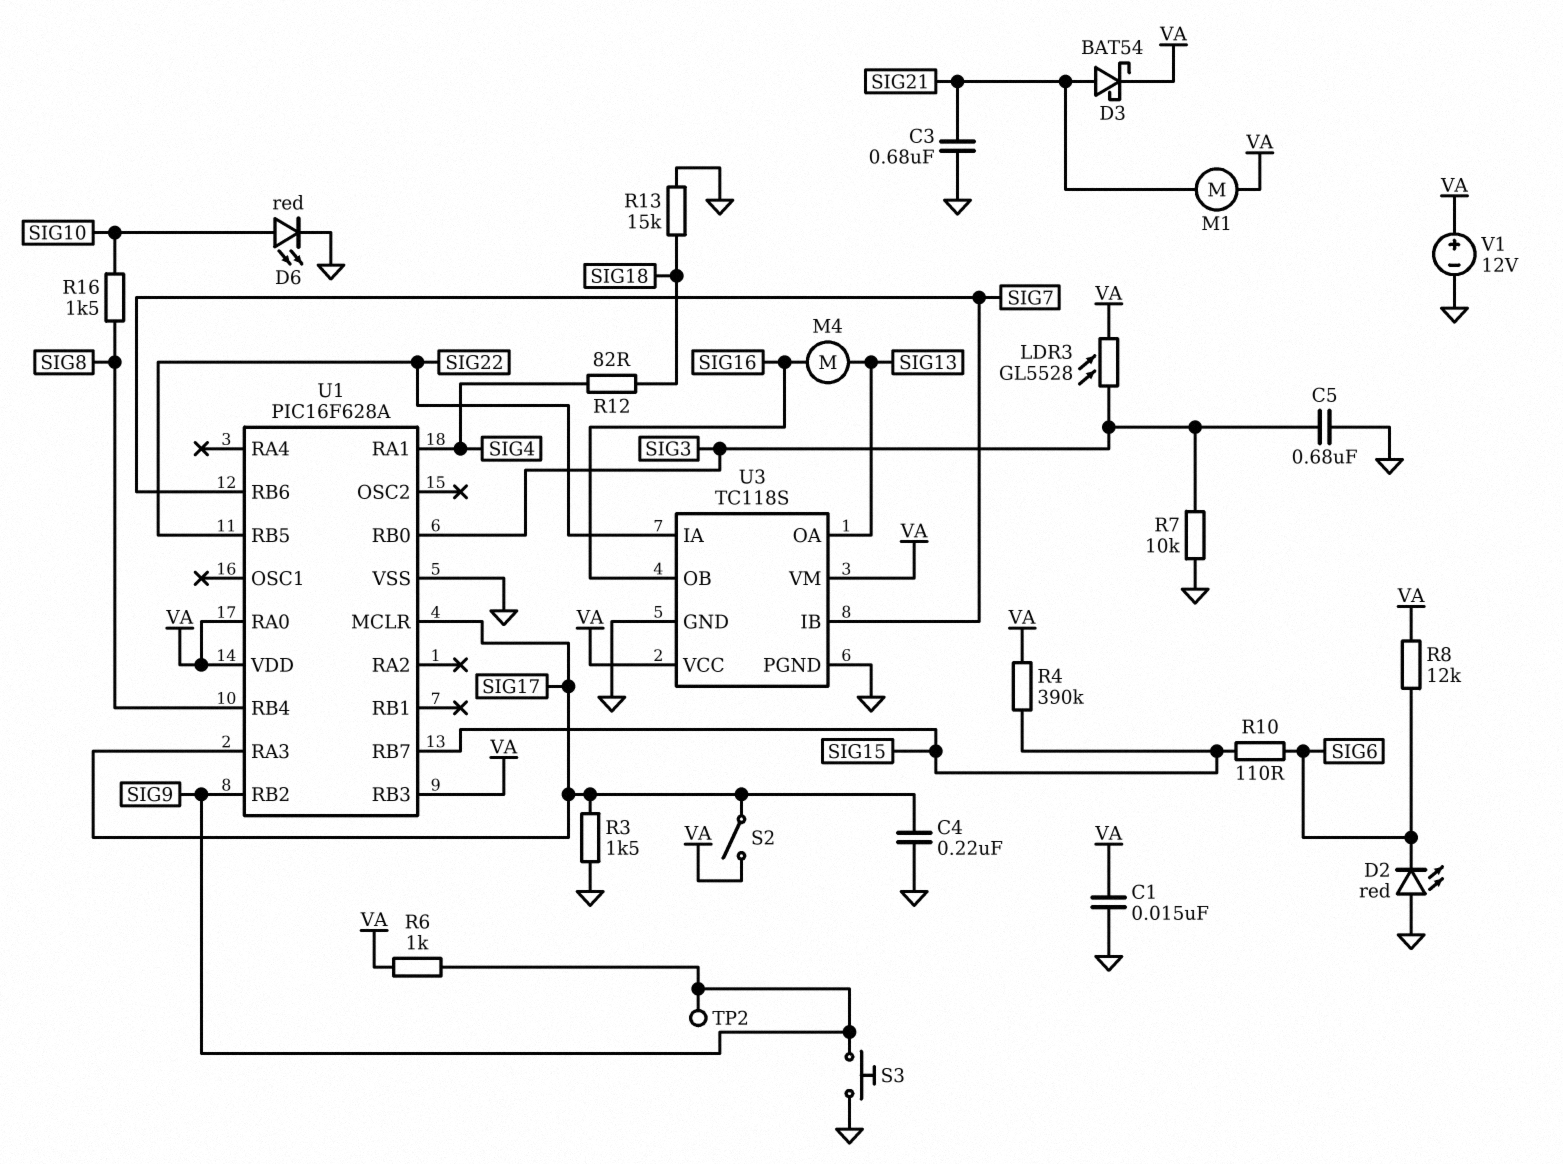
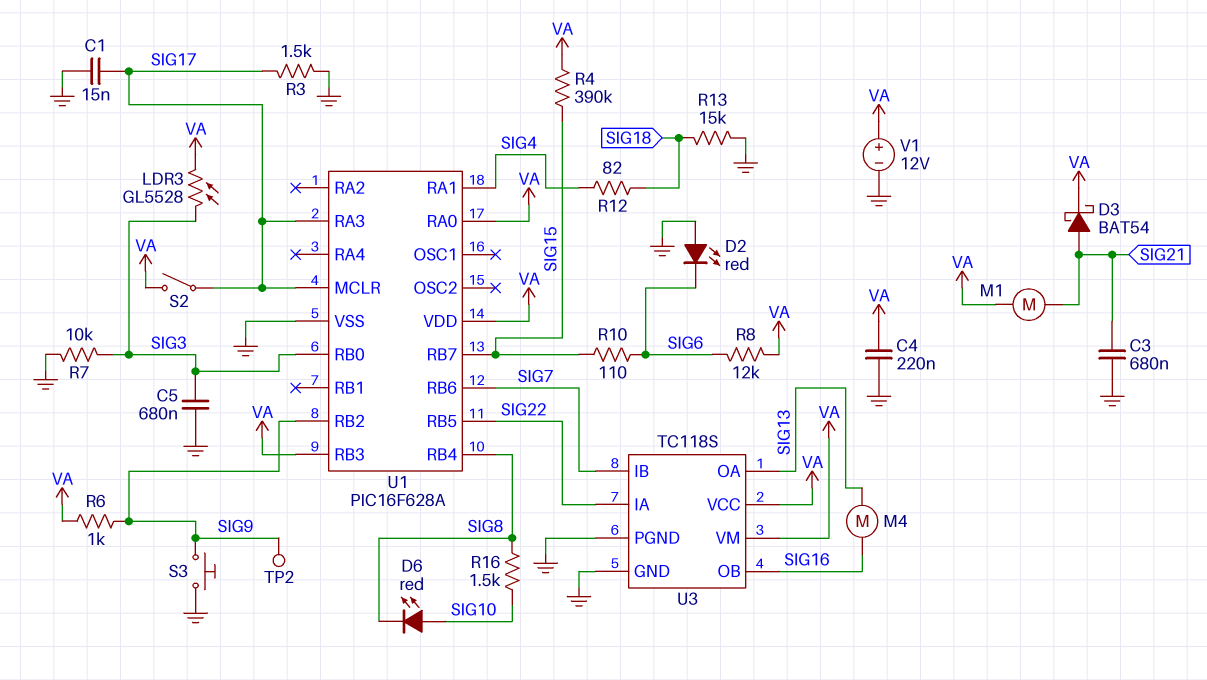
C1: 15nF (GND, VA) -> 15nF (GND, SIG17)
C4: 220nF (GND, SIG17) -> 220nF (GND, VA)
D6: LED red (A SIG10, K GND) -> LED red (A SIG10, K SIG8)

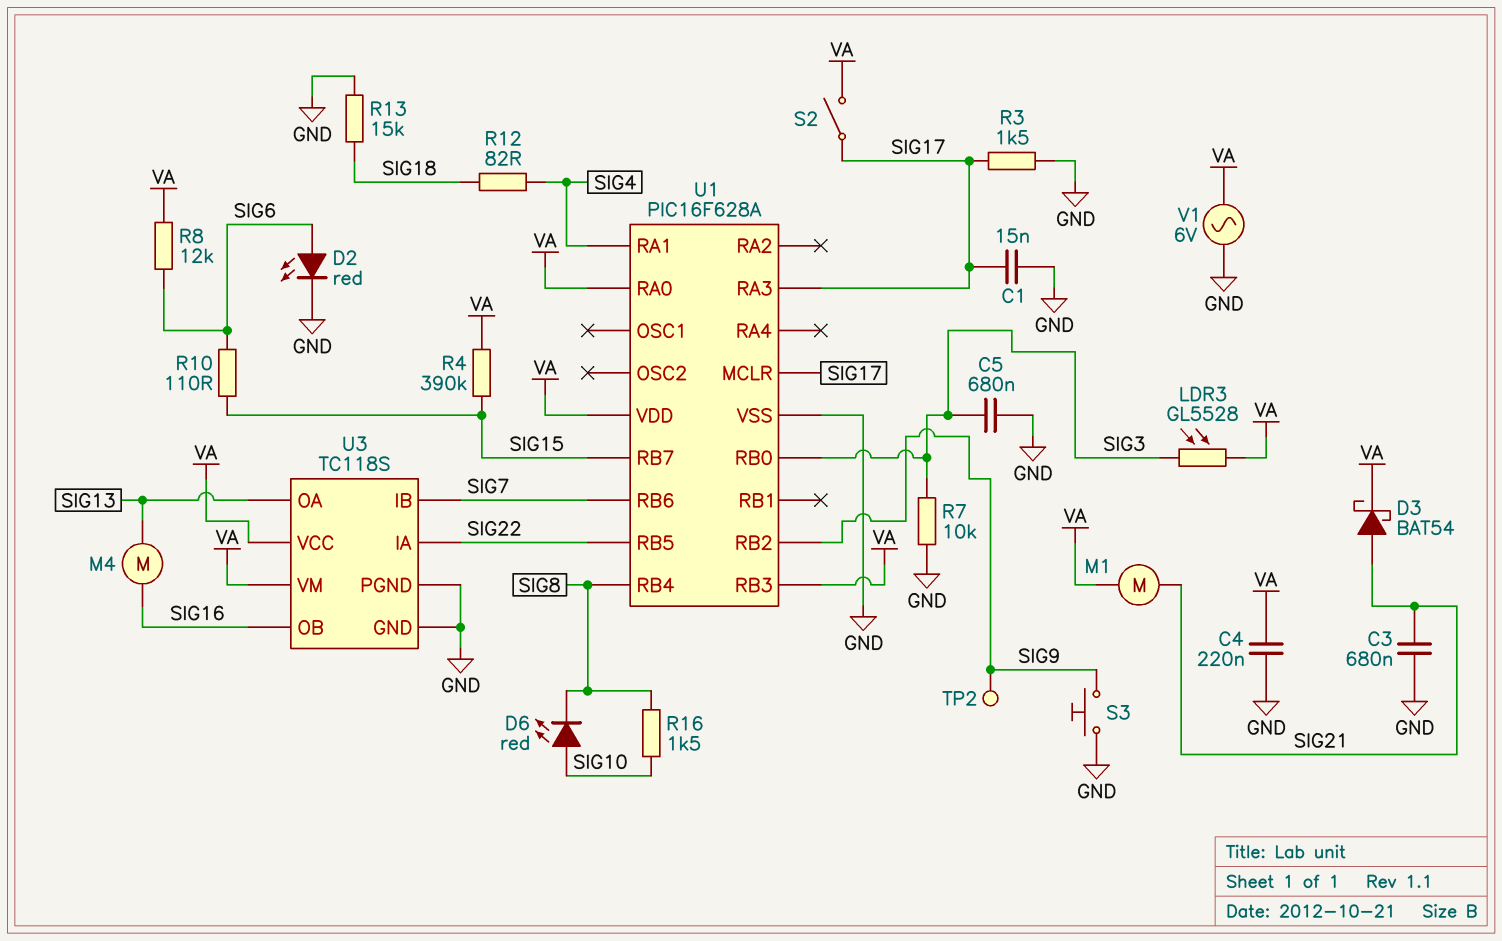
D2: LED red (A GND, K SIG6) -> LED red (A SIG6, K GND)
R6: 1k (SIG9, VA) -> none
V1: 12V (plus VA, minus GND) -> AC 6V (GND, VA)

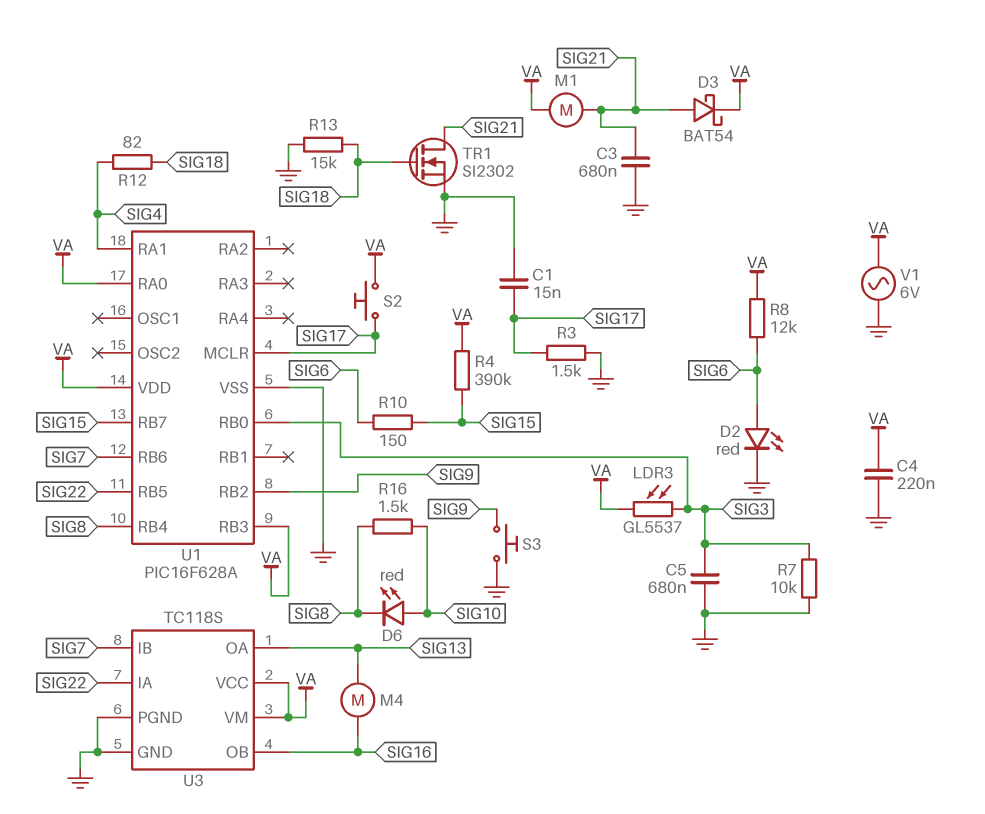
LDR3: GL5528 (SIG3, VA) -> GL5537 (SIG3, VA)
R10: 110 (SIG6, SIG15) -> 150 (SIG6, SIG15)
S2: switch (SIG17, VA) -> button (SIG17, VA)
TP2: test point (SIG9) -> none
TR1: none -> NMOS SI2302 (G SIG18, D SIG21, S GND)
U1 pin RA3: SIG17 -> none

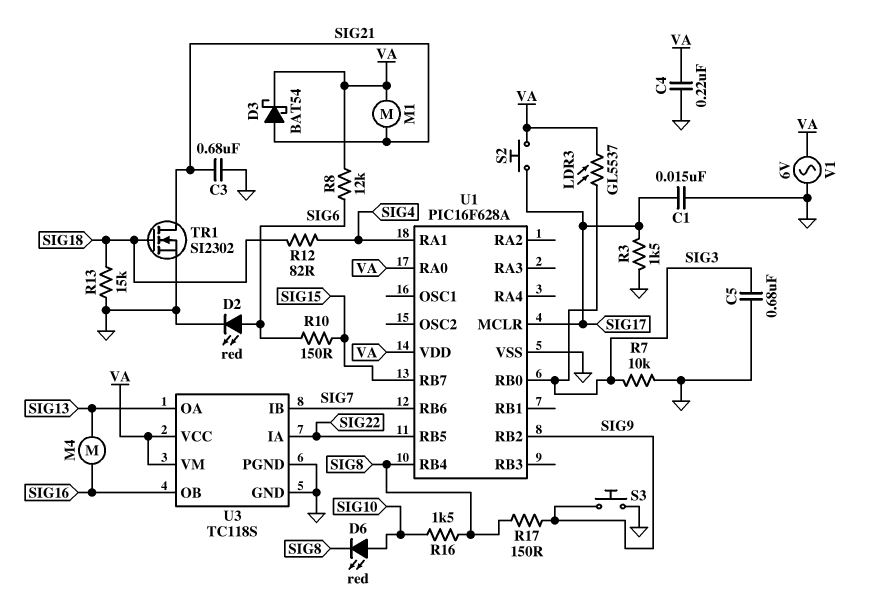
R4: 390k (SIG15, VA) -> none
R17: none -> 150 (SIG8, SIG9)
U1 pin RB3: VA -> none

